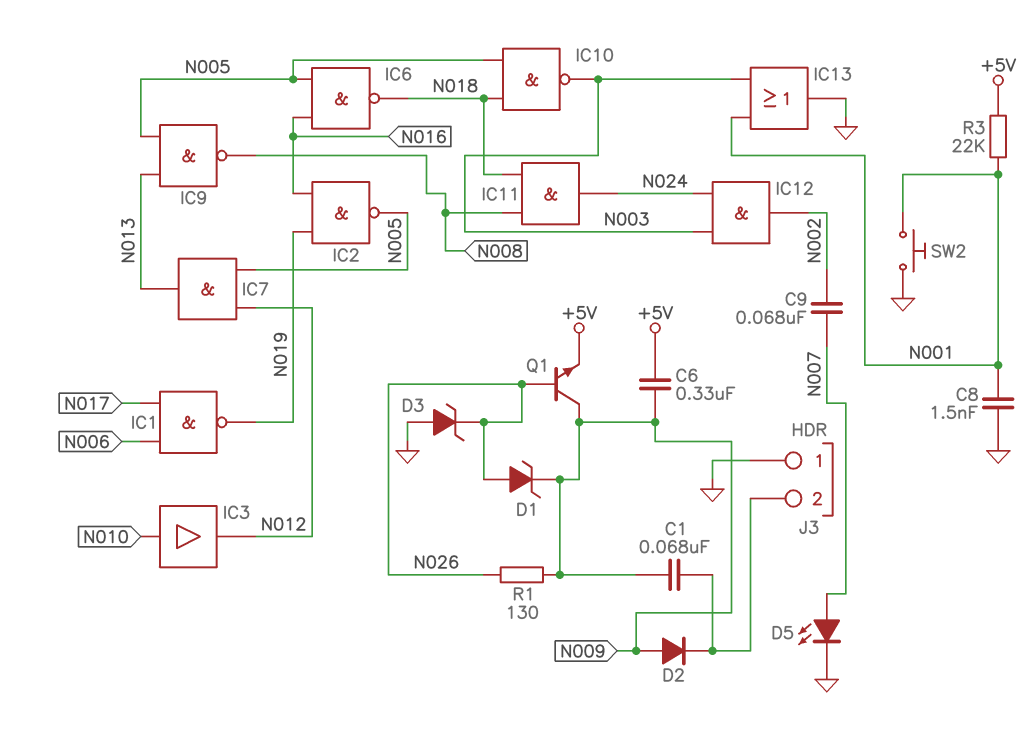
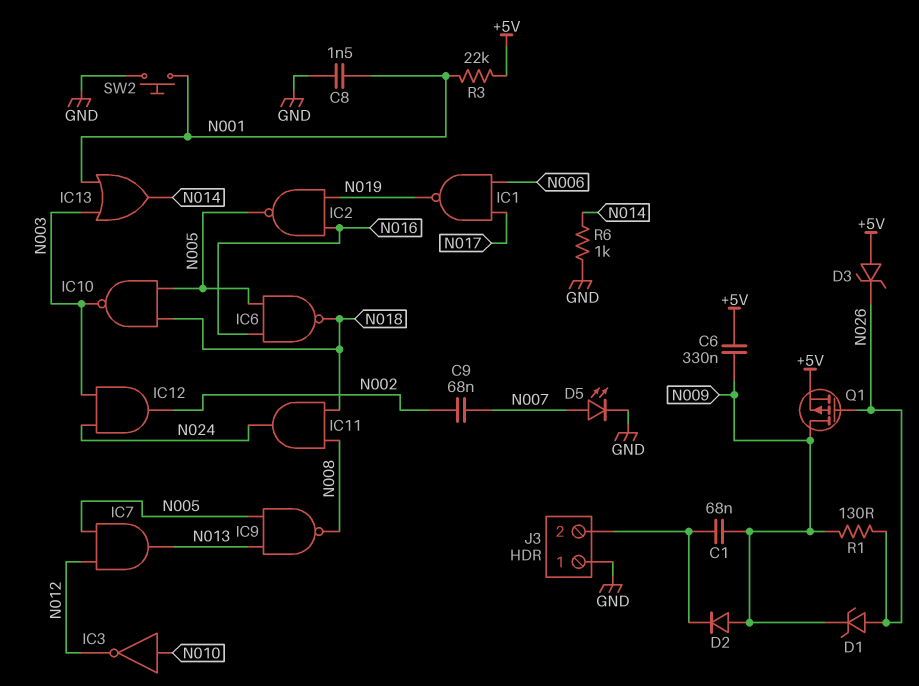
D3: zener (A GND, K N026) -> zener (A +5V, K N026)
IC3: buffer (in N010, out N012) -> NOT (in N010, out N012)
IC13: OR (in N001, in N003, out GND) -> OR (in N001, in N003, out N014)
Q1: NPN (B N026, C N009, E +5V) -> PMOS (G N026, D N009, S +5V)
R6: none -> 1k (GND, N014)

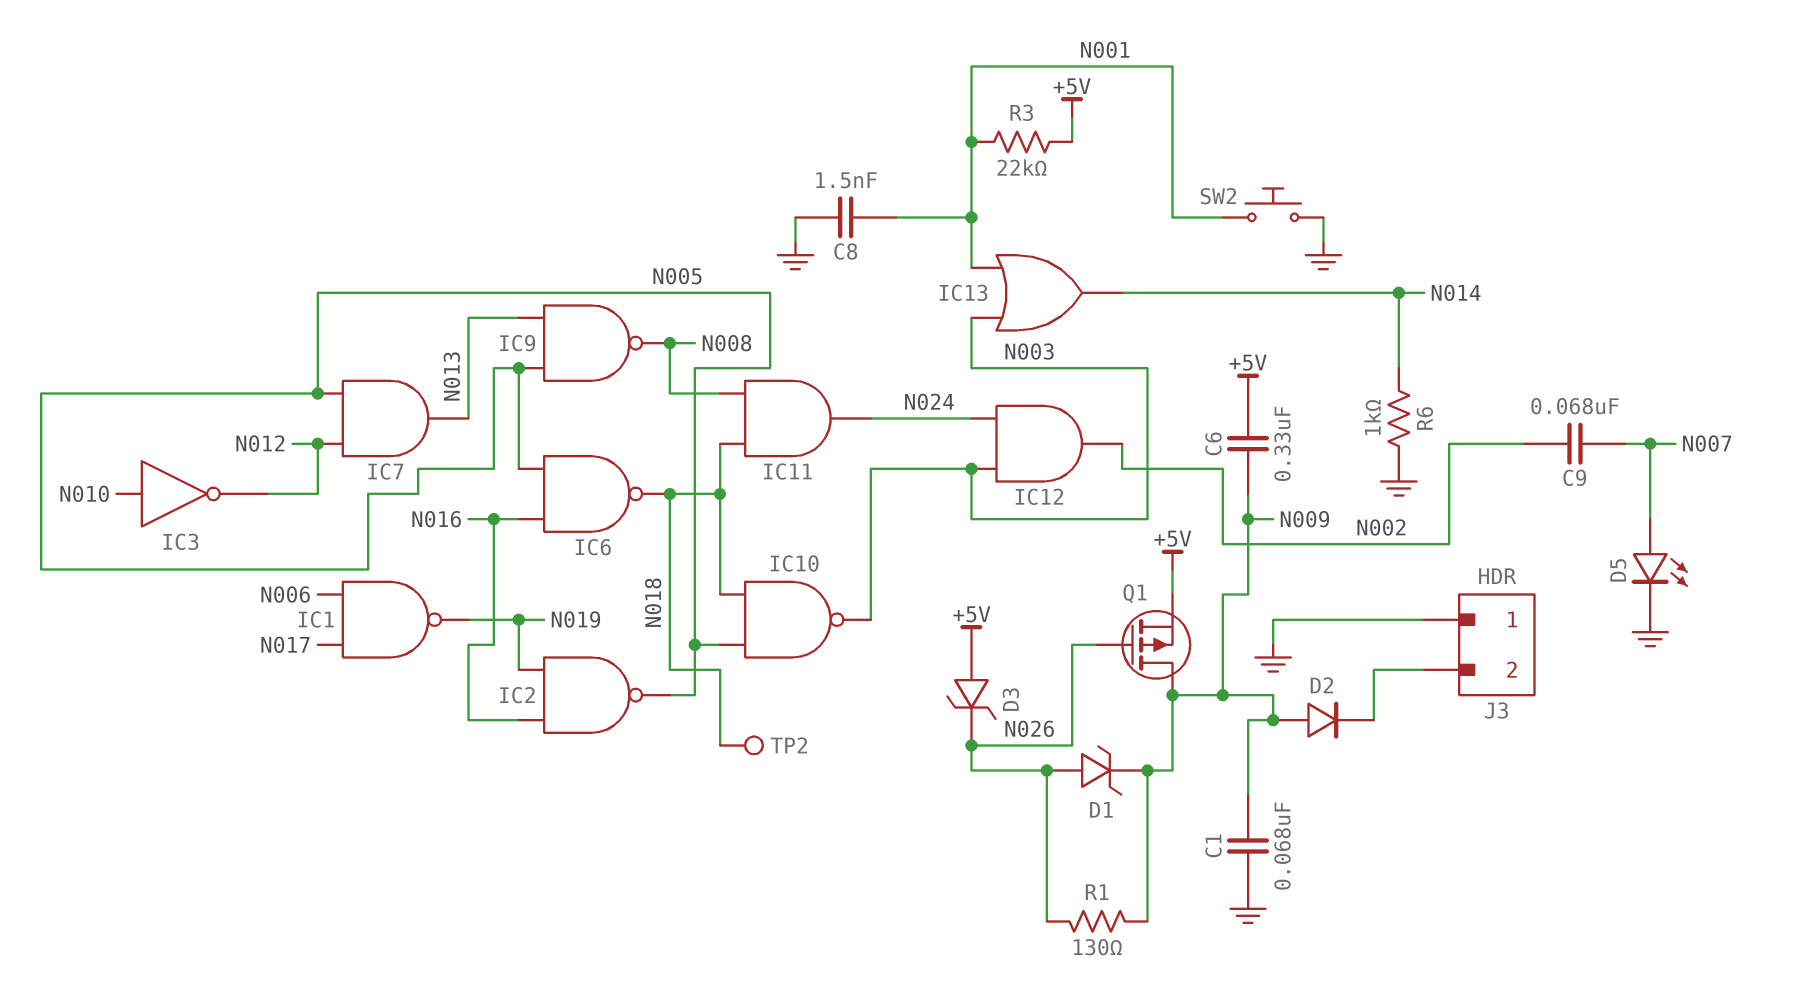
C1: 68nF (J3/2, N009) -> 68nF (GND, N009)
TP2: none -> test point (N018)

